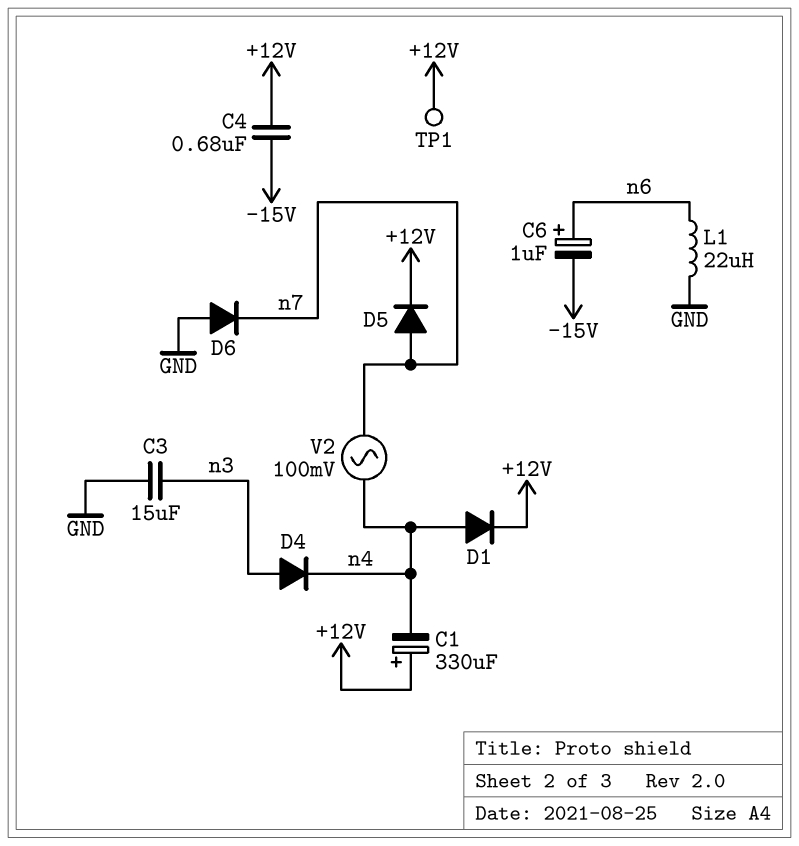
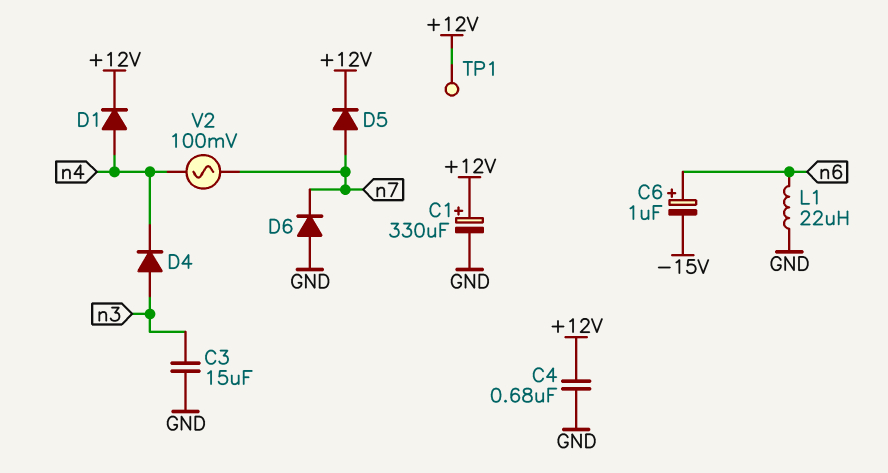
C1: 330uF (plus +12V, minus n4) -> 330uF (plus +12V, minus GND)
C4: 680nF (+12V, -15V) -> 680nF (+12V, GND)

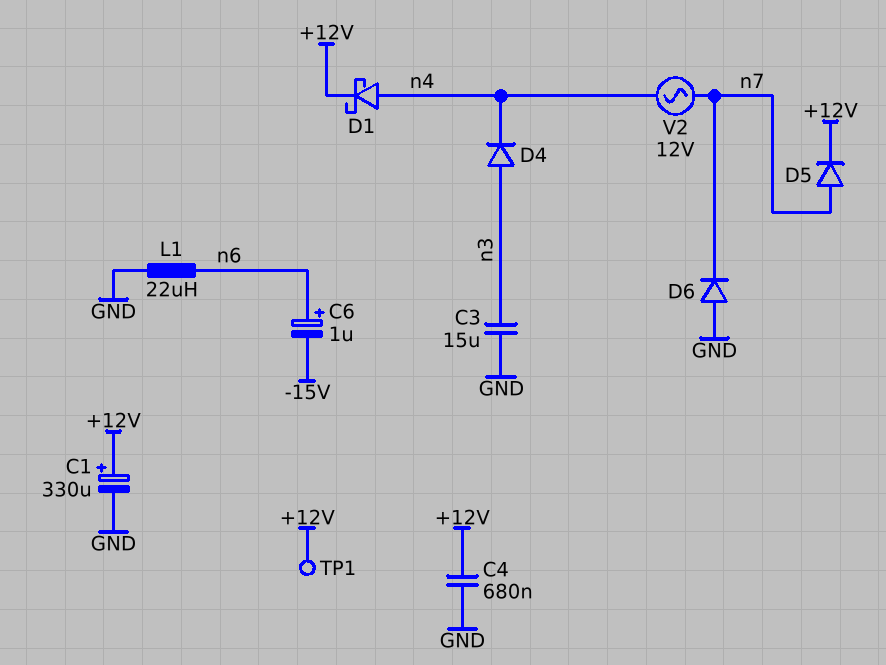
D1: diode (A n4, K +12V) -> schottky (A n4, K +12V)
V2: AC 100mV (n4, n7) -> AC 12V (n4, n7)

